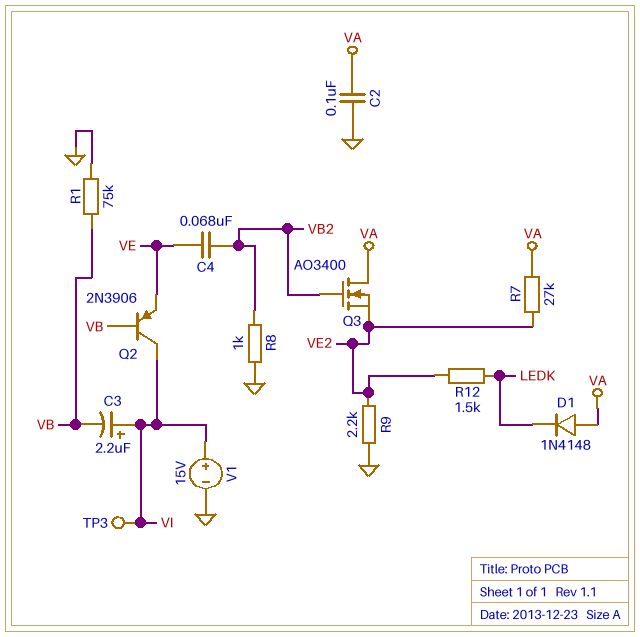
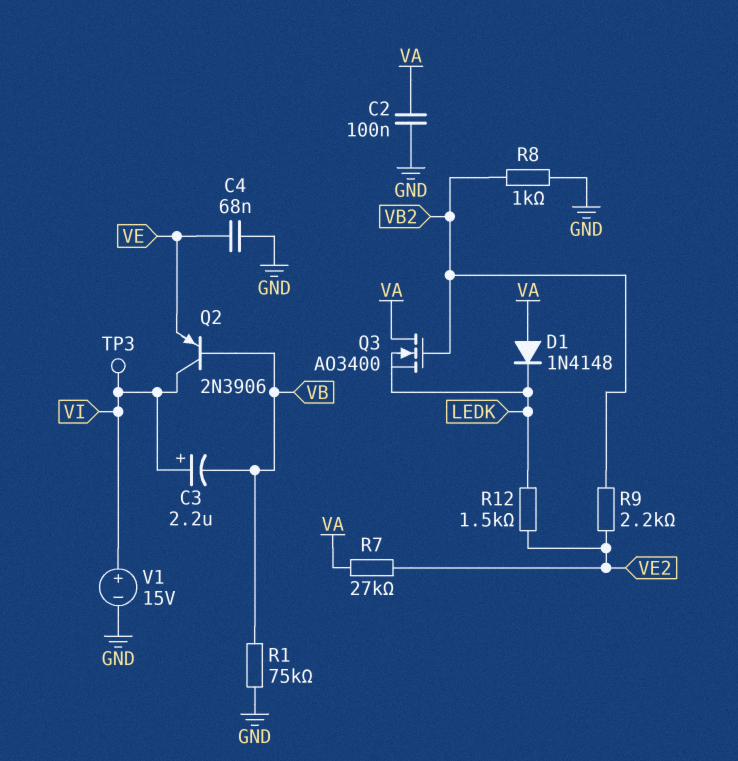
C4: 68nF (VB2, VE) -> 68nF (GND, VE)
Q3: NMOS AO3400 (G VB2, D VA, S VE2) -> NMOS AO3400 (G VB2, D VA, S LEDK)
R9: 2.2k (GND, VE2) -> 2.2k (VB2, VE2)

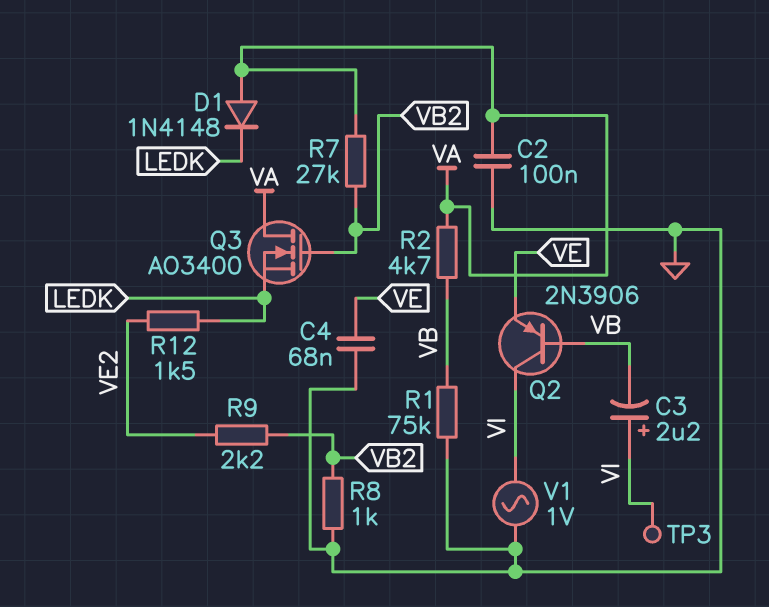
R2: none -> 4.7k (VA, VB)
R7: 27k (VA, VE2) -> 27k (VA, VB2)
V1: 15V (plus VI, minus GND) -> AC 1V (GND, VI)

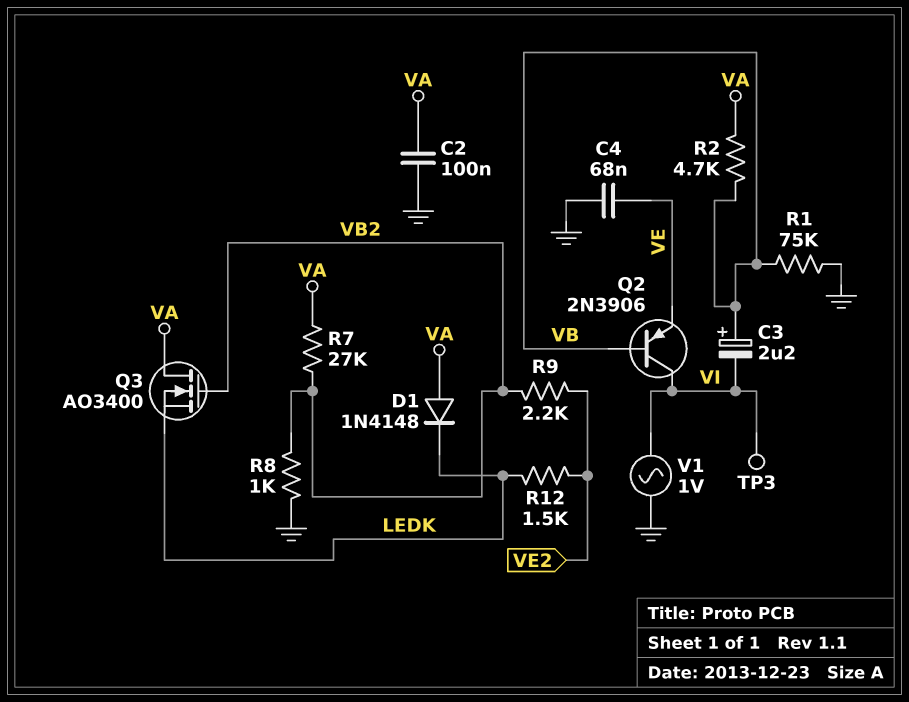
C3: 2.2uF (plus VI, minus VB) -> 2.2uF (plus VB, minus VI)

